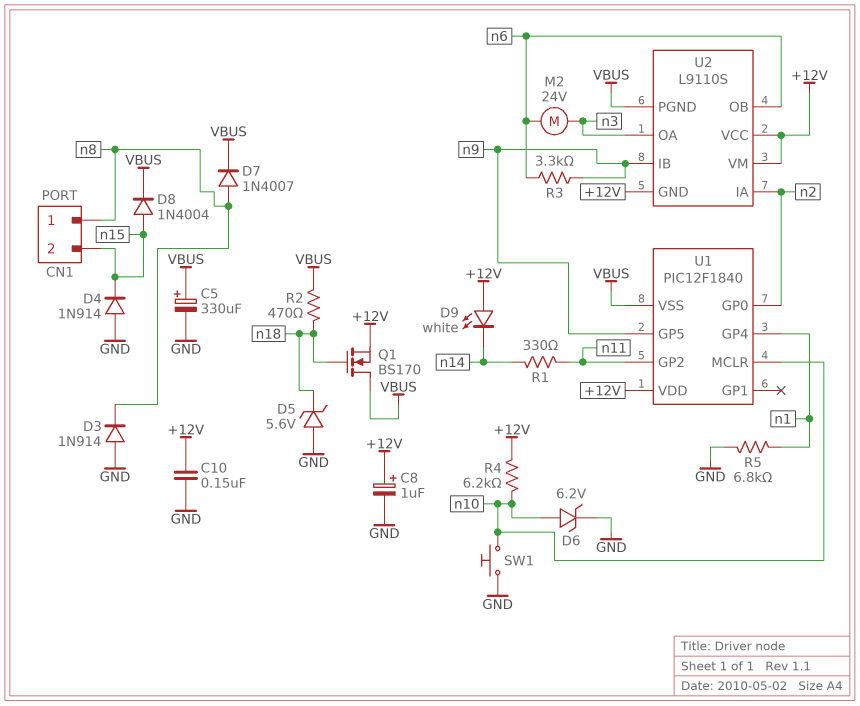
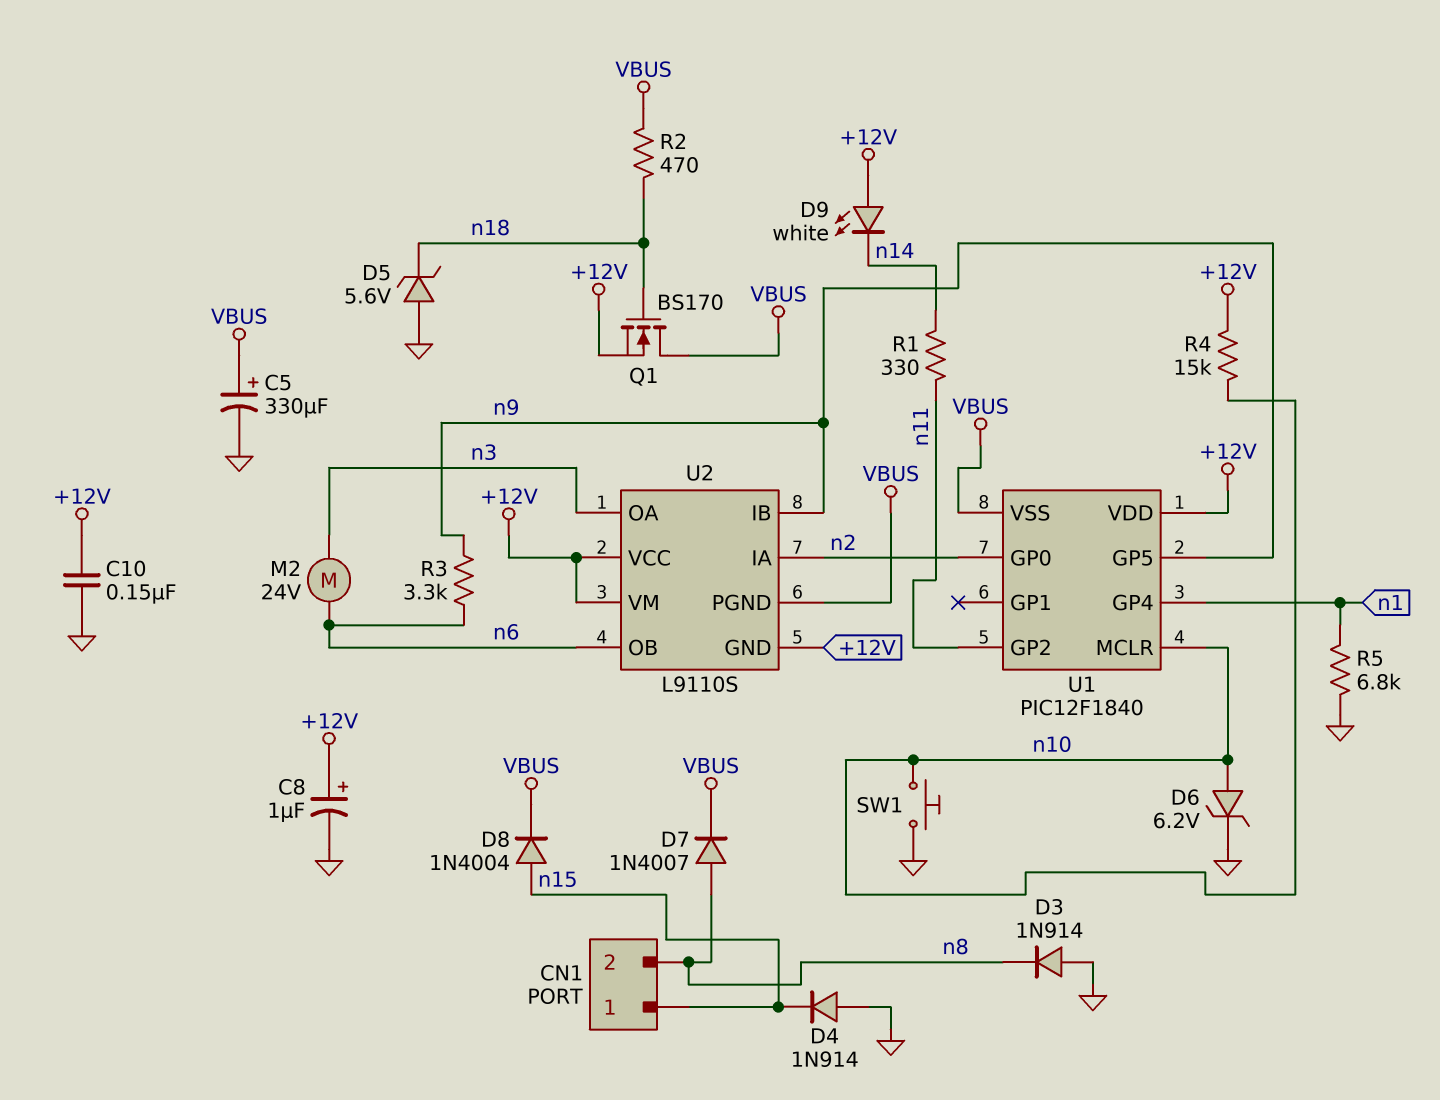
CN1 pin 1: n8 -> n15
CN1 pin 2: n15 -> n8
R4: 6.2k (+12V, n10) -> 15k (+12V, n10)

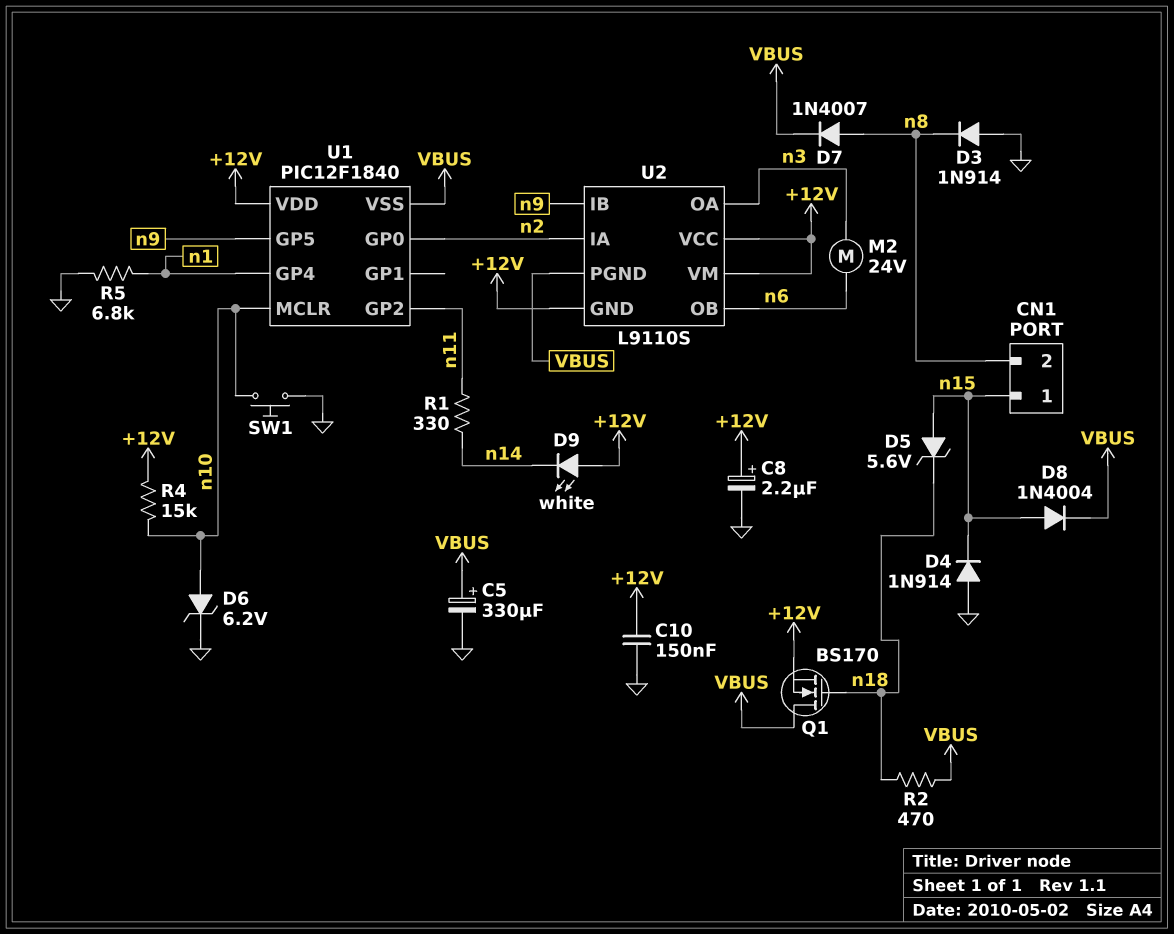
C8: 1uF (plus +12V, minus GND) -> 2.2uF (plus +12V, minus GND)
D5: zener 5.6V (A GND, K n18) -> zener 5.6V (A n15, K n18)
R3: 3.3k (n6, n9) -> none

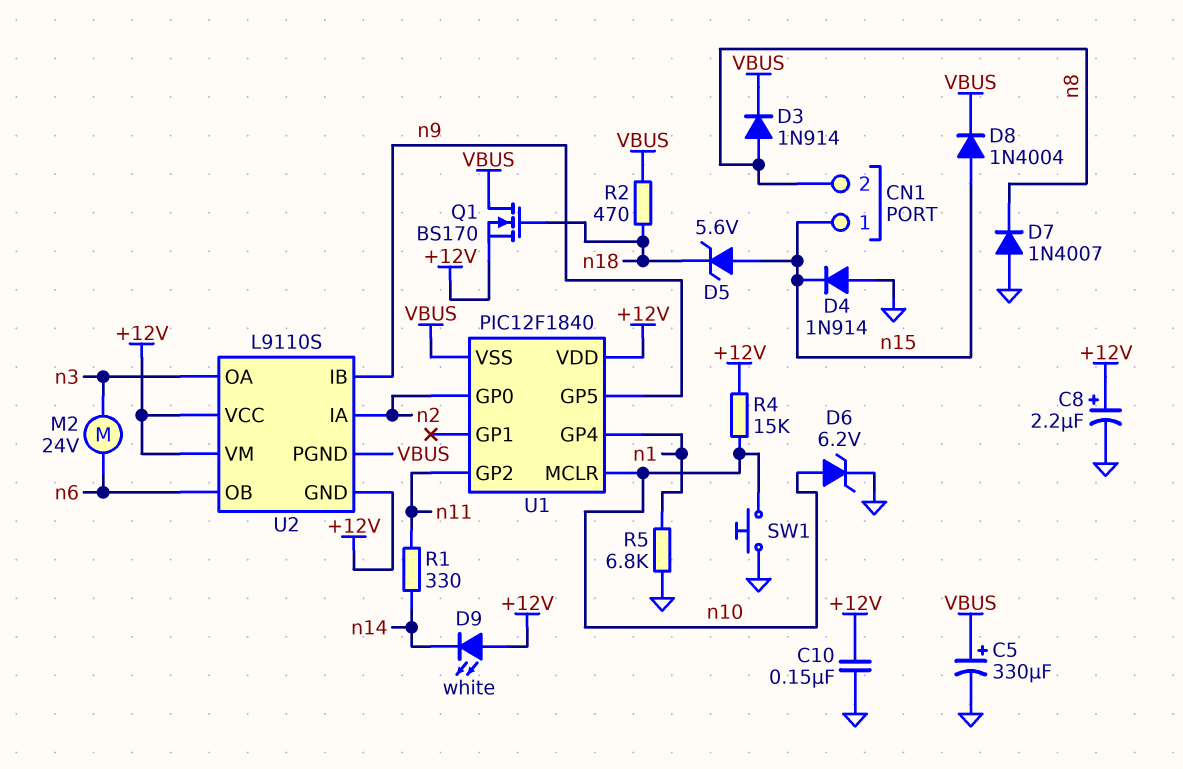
D3: diode 1N914 (A GND, K n8) -> diode 1N914 (A n8, K VBUS)
D7: diode 1N4007 (A n8, K VBUS) -> diode 1N4007 (A GND, K n8)

